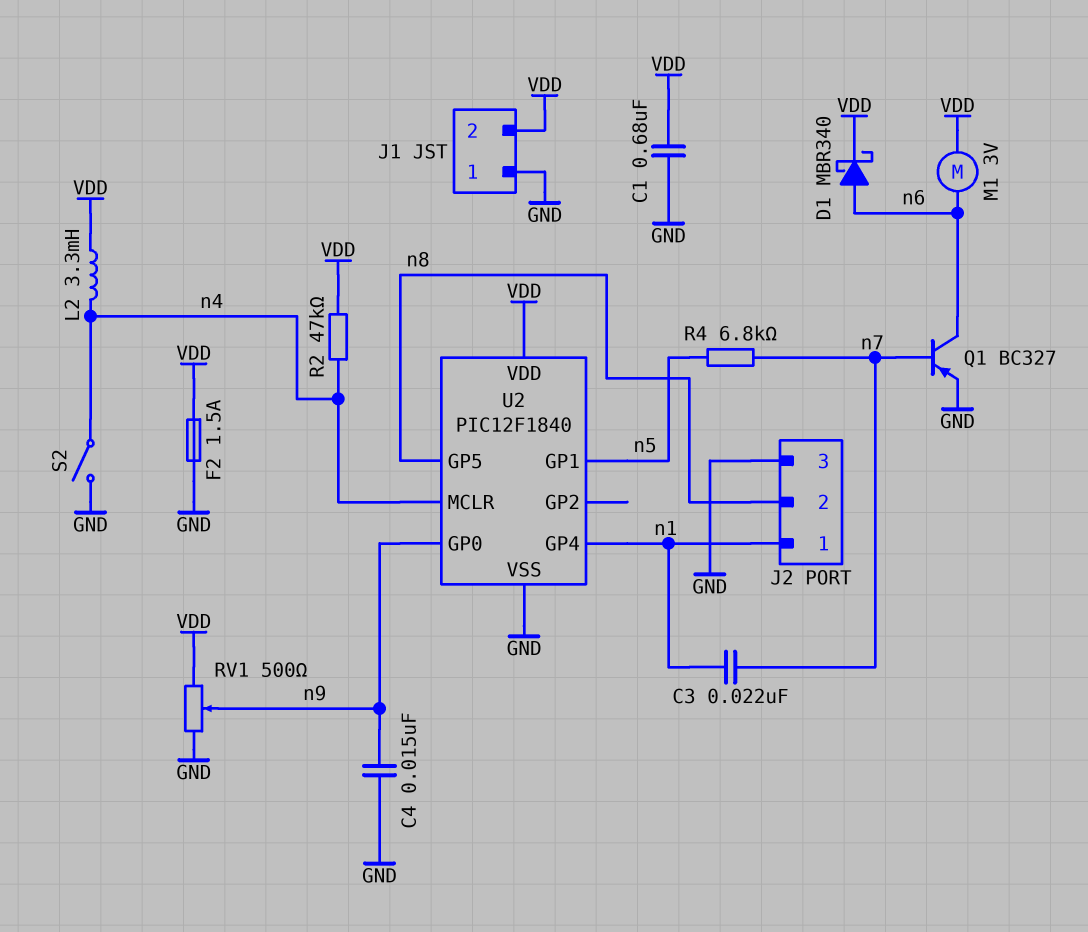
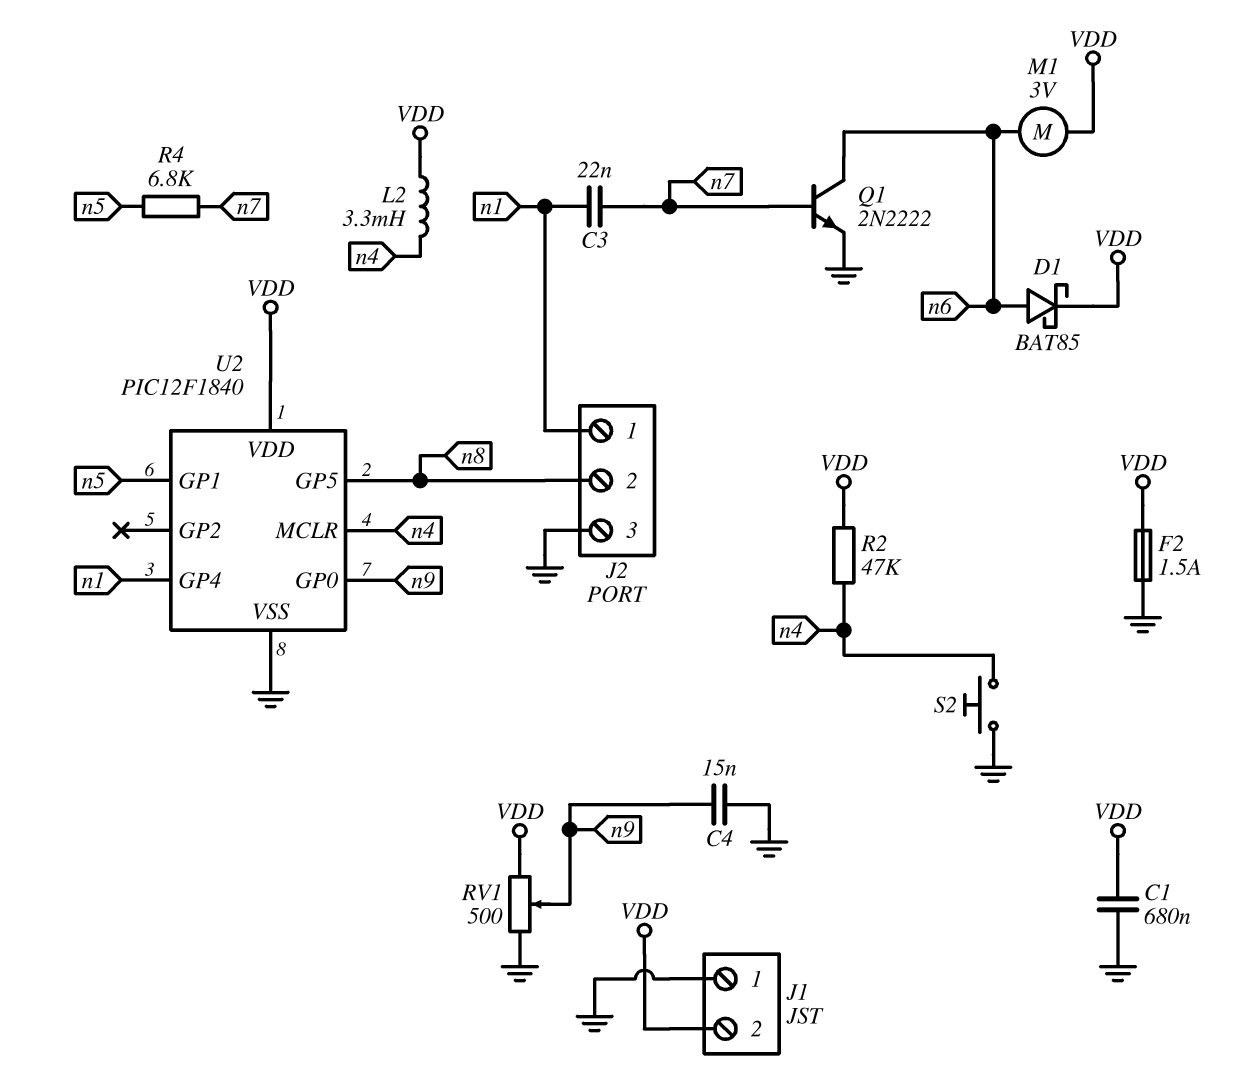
D1: schottky MBR340 (A n6, K VDD) -> schottky BAT85 (A n6, K VDD)
Q1: PNP BC327 (B n7, C n6, E GND) -> NPN 2N2222 (B n7, C n6, E GND)
S2: switch (GND, n4) -> button (GND, n4)

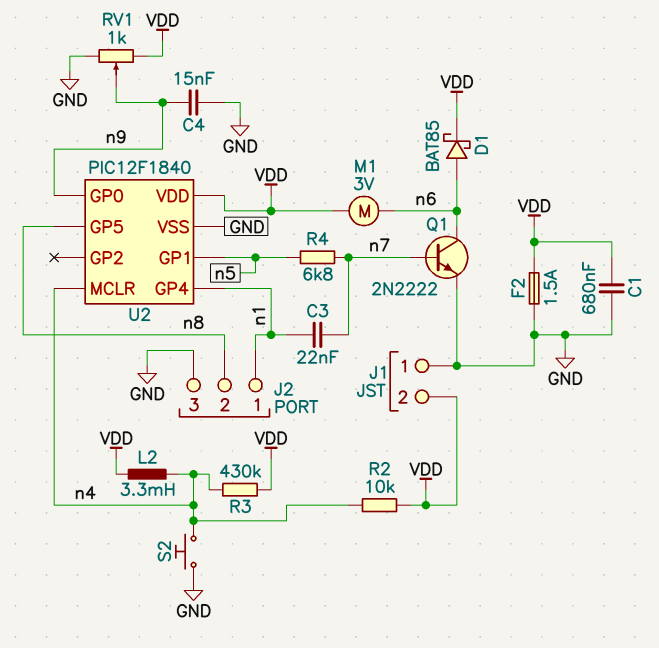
R2: 47k (VDD, n4) -> 10k (VDD, n4)
R3: none -> 430k (VDD, n4)
RV1: 500 (GND, VDD, wiper n9) -> 1k (GND, VDD, wiper n9)

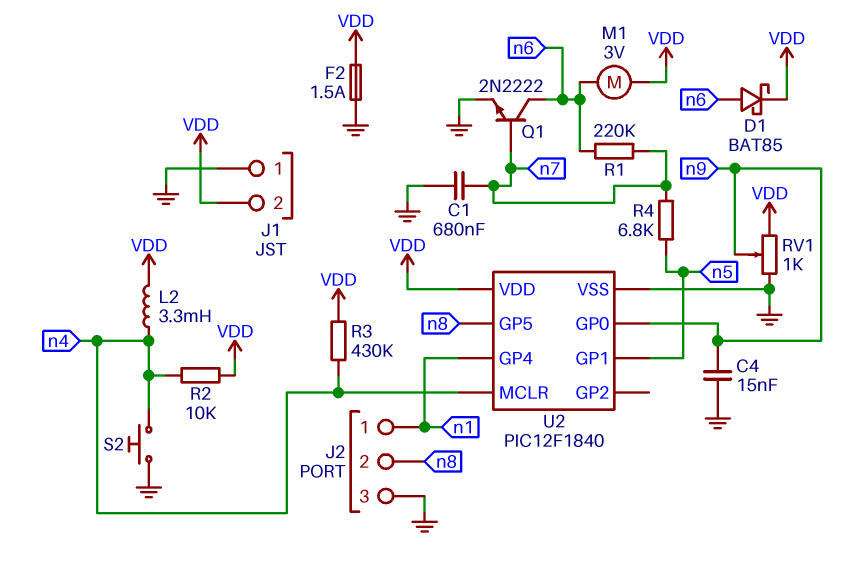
C1: 680nF (GND, VDD) -> 680nF (GND, n7)
C3: 22nF (n1, n7) -> none
R1: none -> 220k (n6, n7)

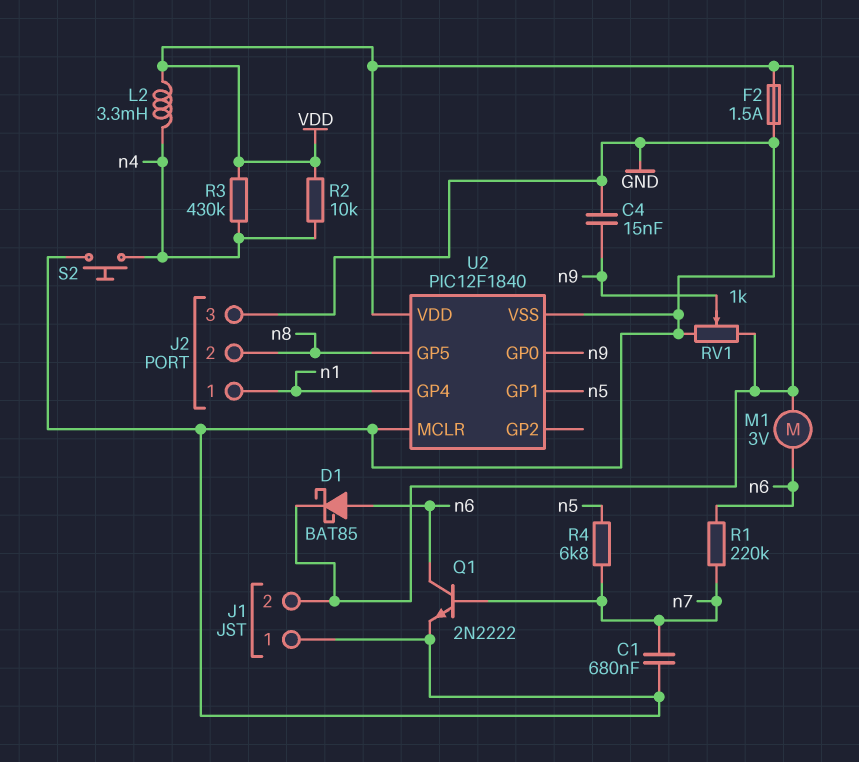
U2 pin MCLR: n4 -> GND

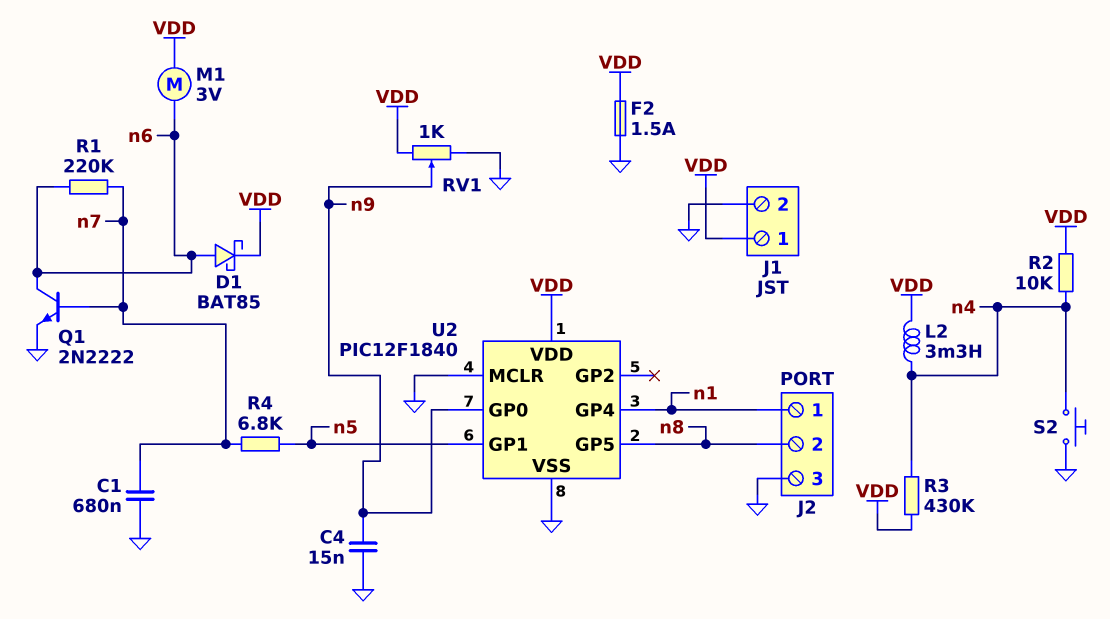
J1 pin 1: GND -> VDD
J1 pin 2: VDD -> GND

